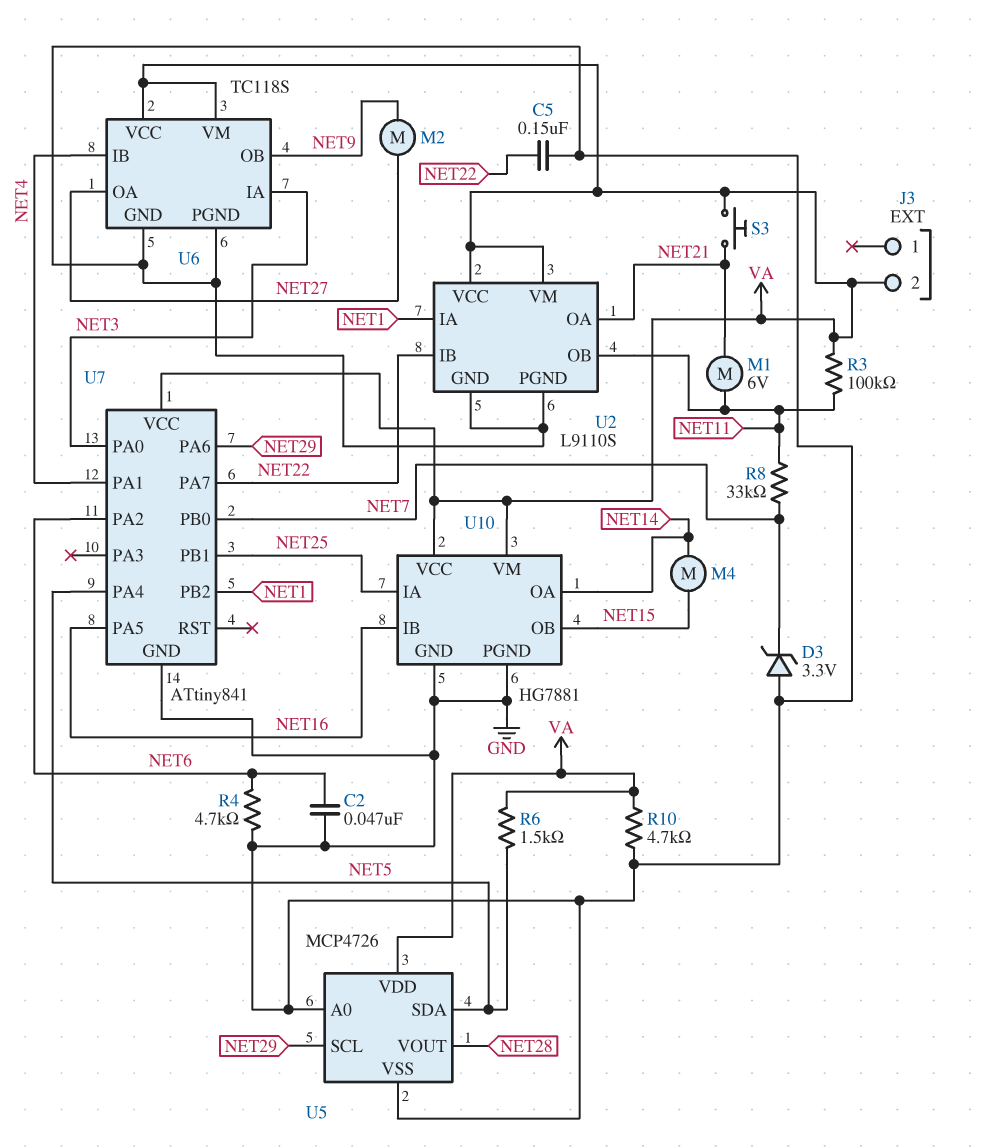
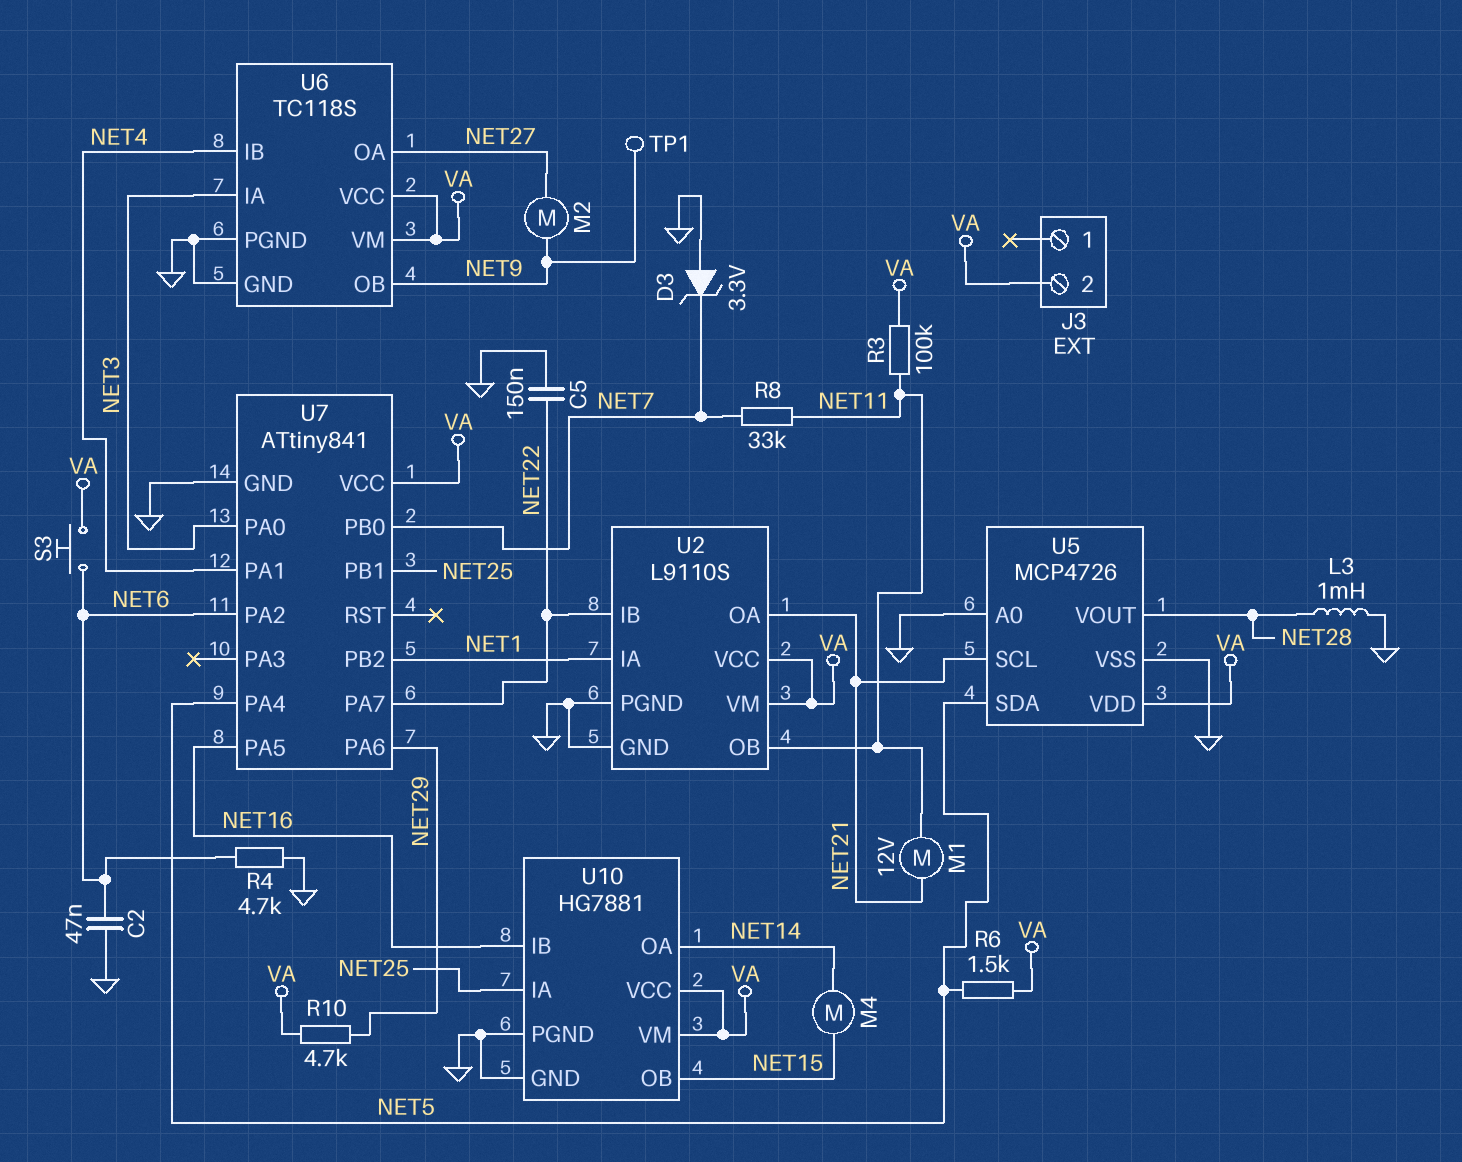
L3: none -> 1mH (GND, NET28)
M1: motor 6V (NET11, NET21) -> motor 12V (NET11, NET21)
R10: 4.7k (GND, VA) -> 4.7k (NET29, VA)
S3: button (NET21, VA) -> button (NET6, VA)
TP1: none -> test point (NET9)
U5 pin SCL: NET29 -> NET21

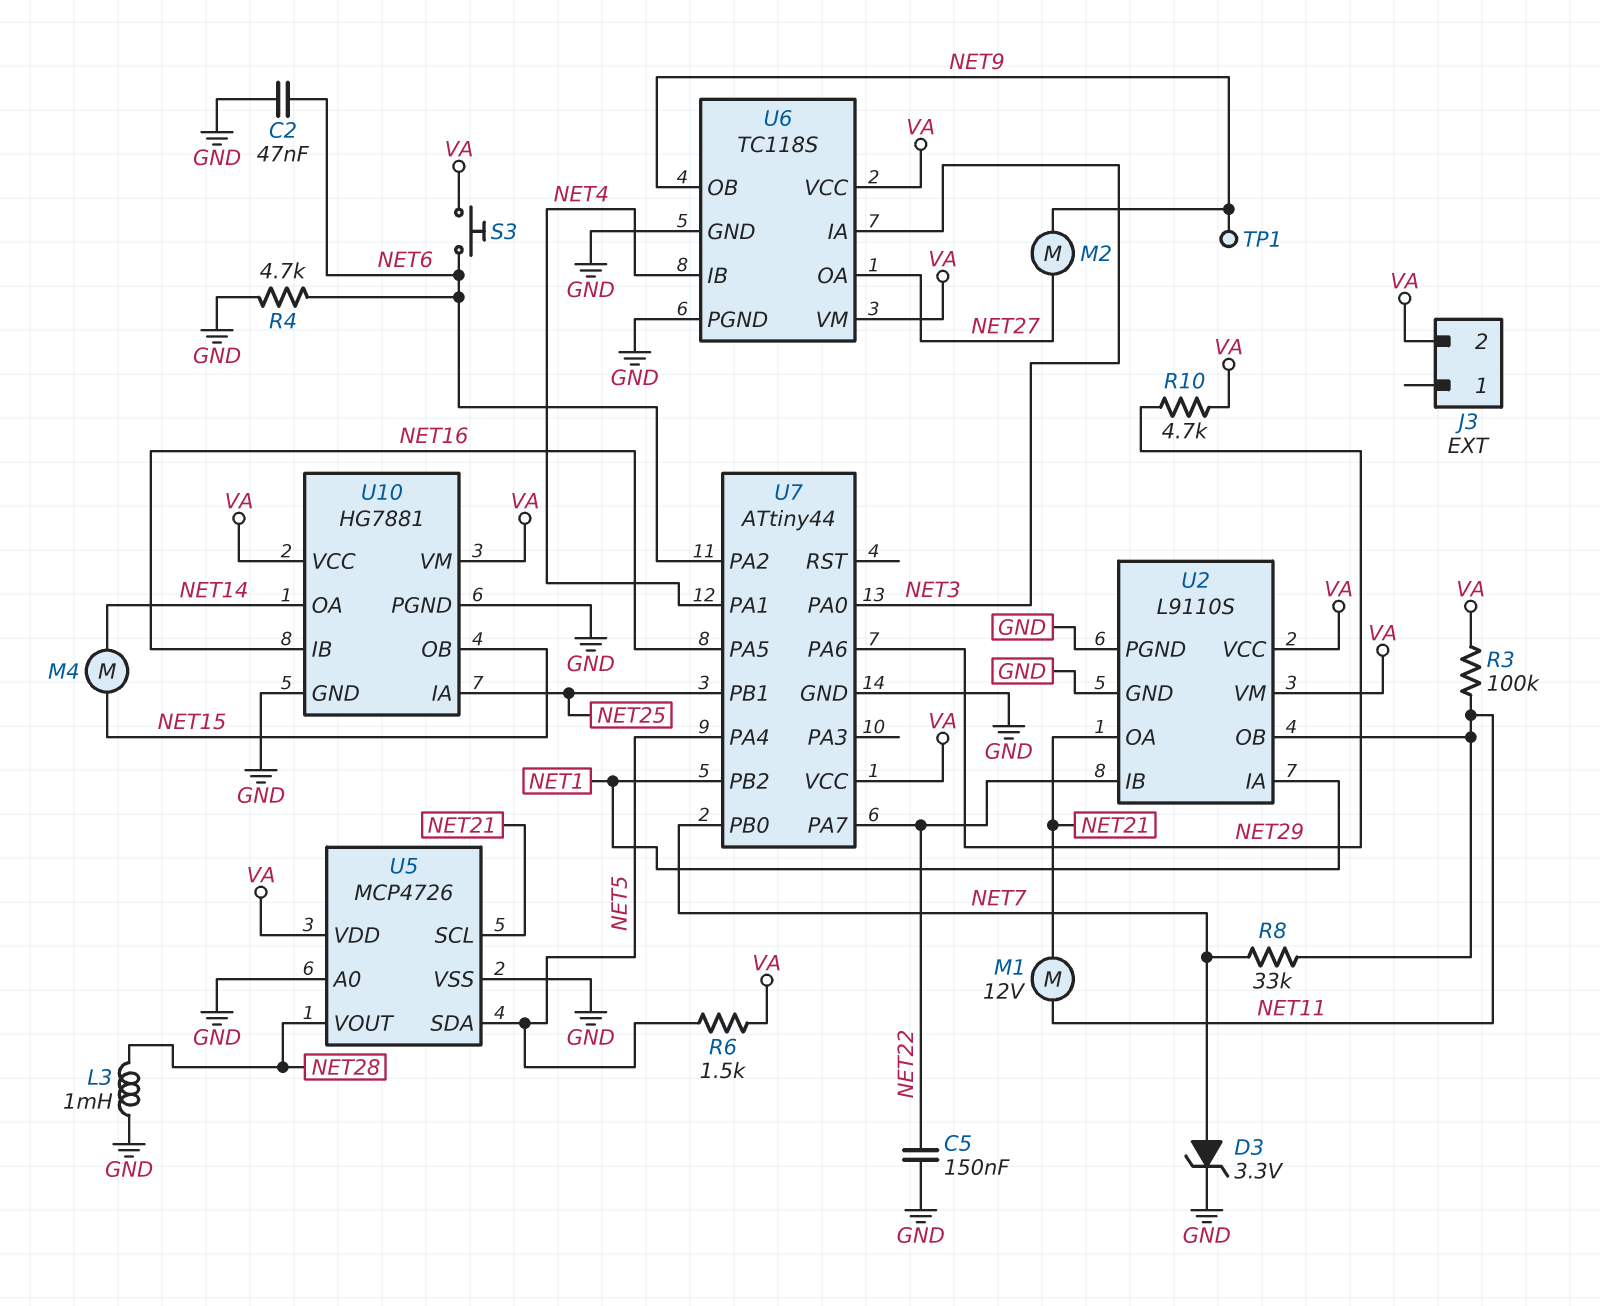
D3: zener 3.3V (A GND, K NET7) -> zener 3.3V (A NET7, K GND)
U7: ATtiny841 -> ATtiny44

